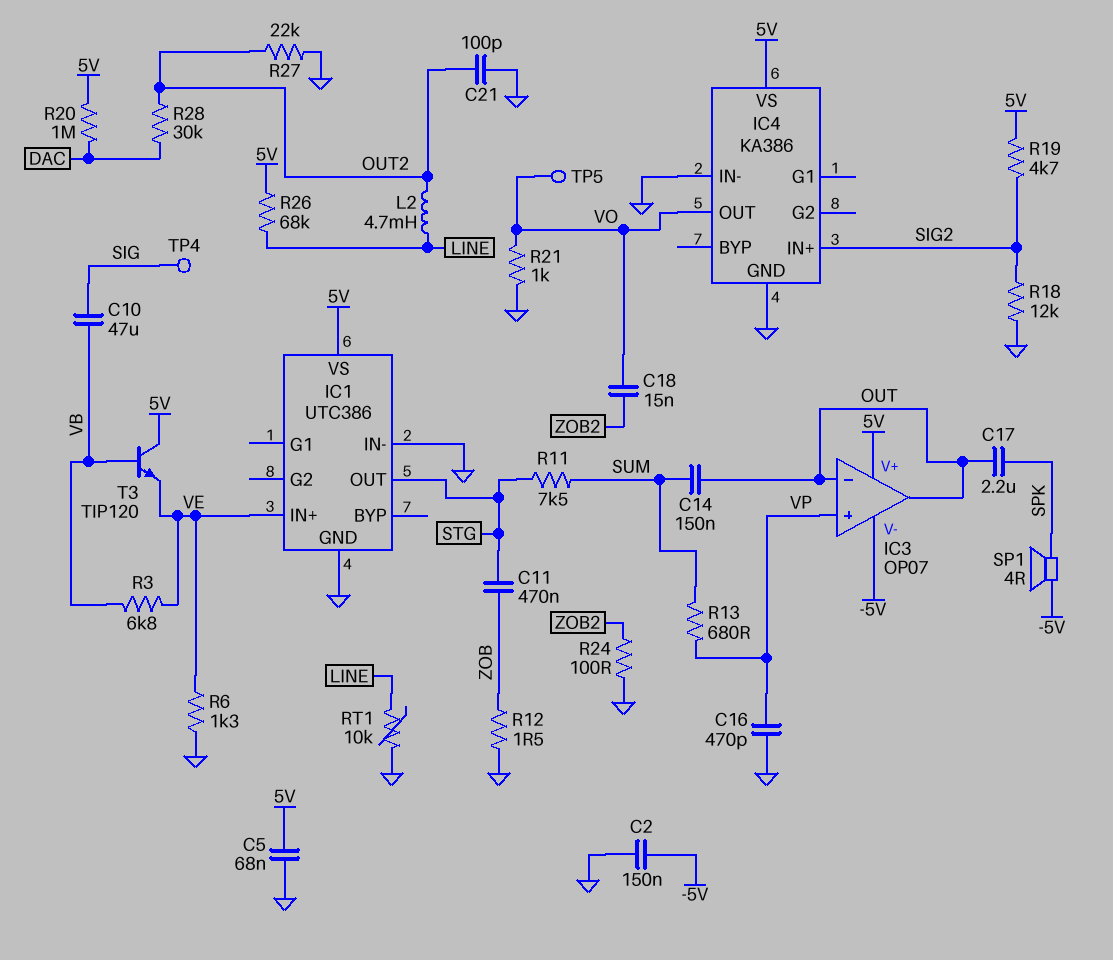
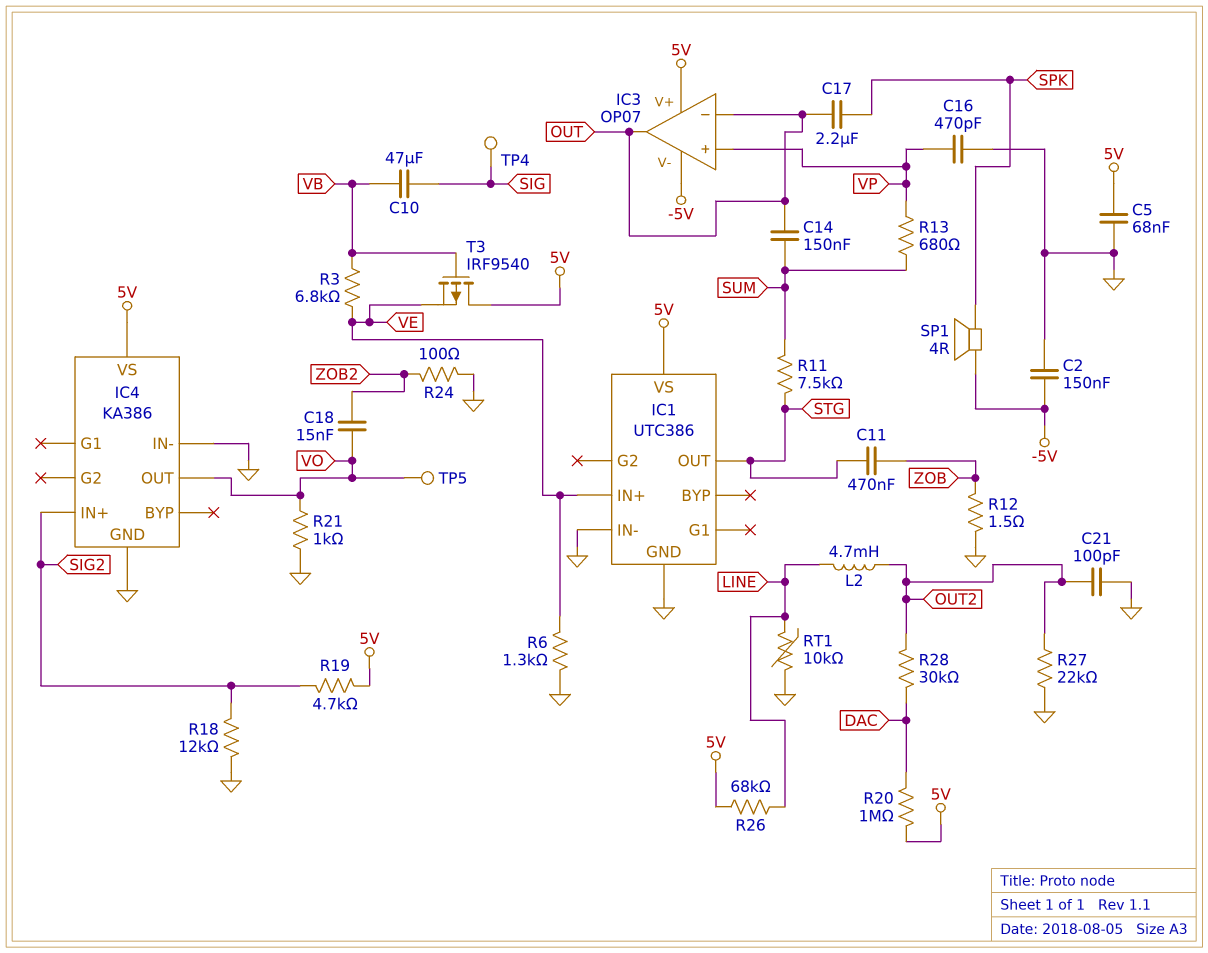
T3: NPN TIP120 (B VB, C 5V, E VE) -> PMOS IRF9540 (G VB, D 5V, S VE)

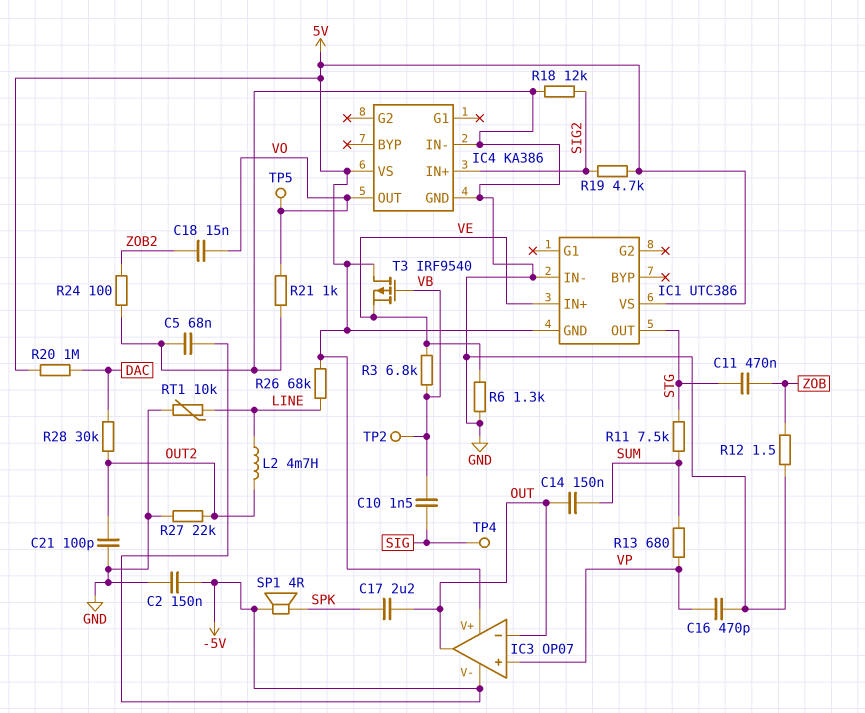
C5: 68nF (5V, GND) -> 68nF (-5V, GND)
C10: 47uF (SIG, VB) -> 1.5nF (SIG, VB)
IC1 pin GND: GND -> 5V
TP2: none -> test point (VB)

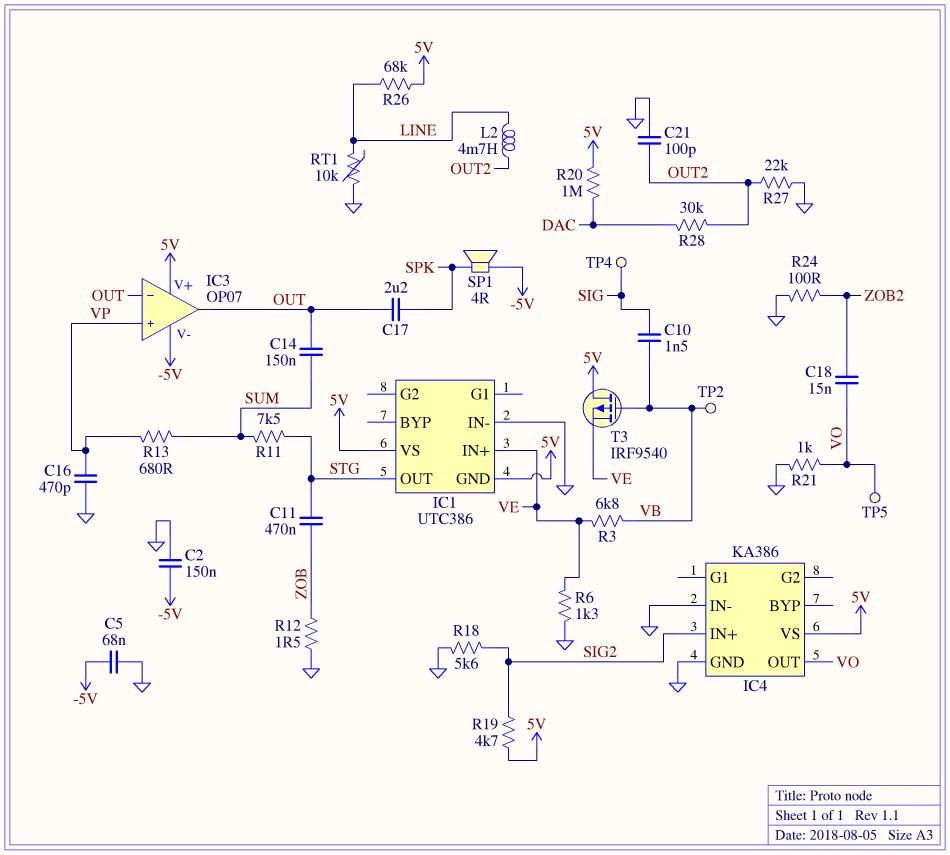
R18: 12k (GND, SIG2) -> 5.6k (GND, SIG2)

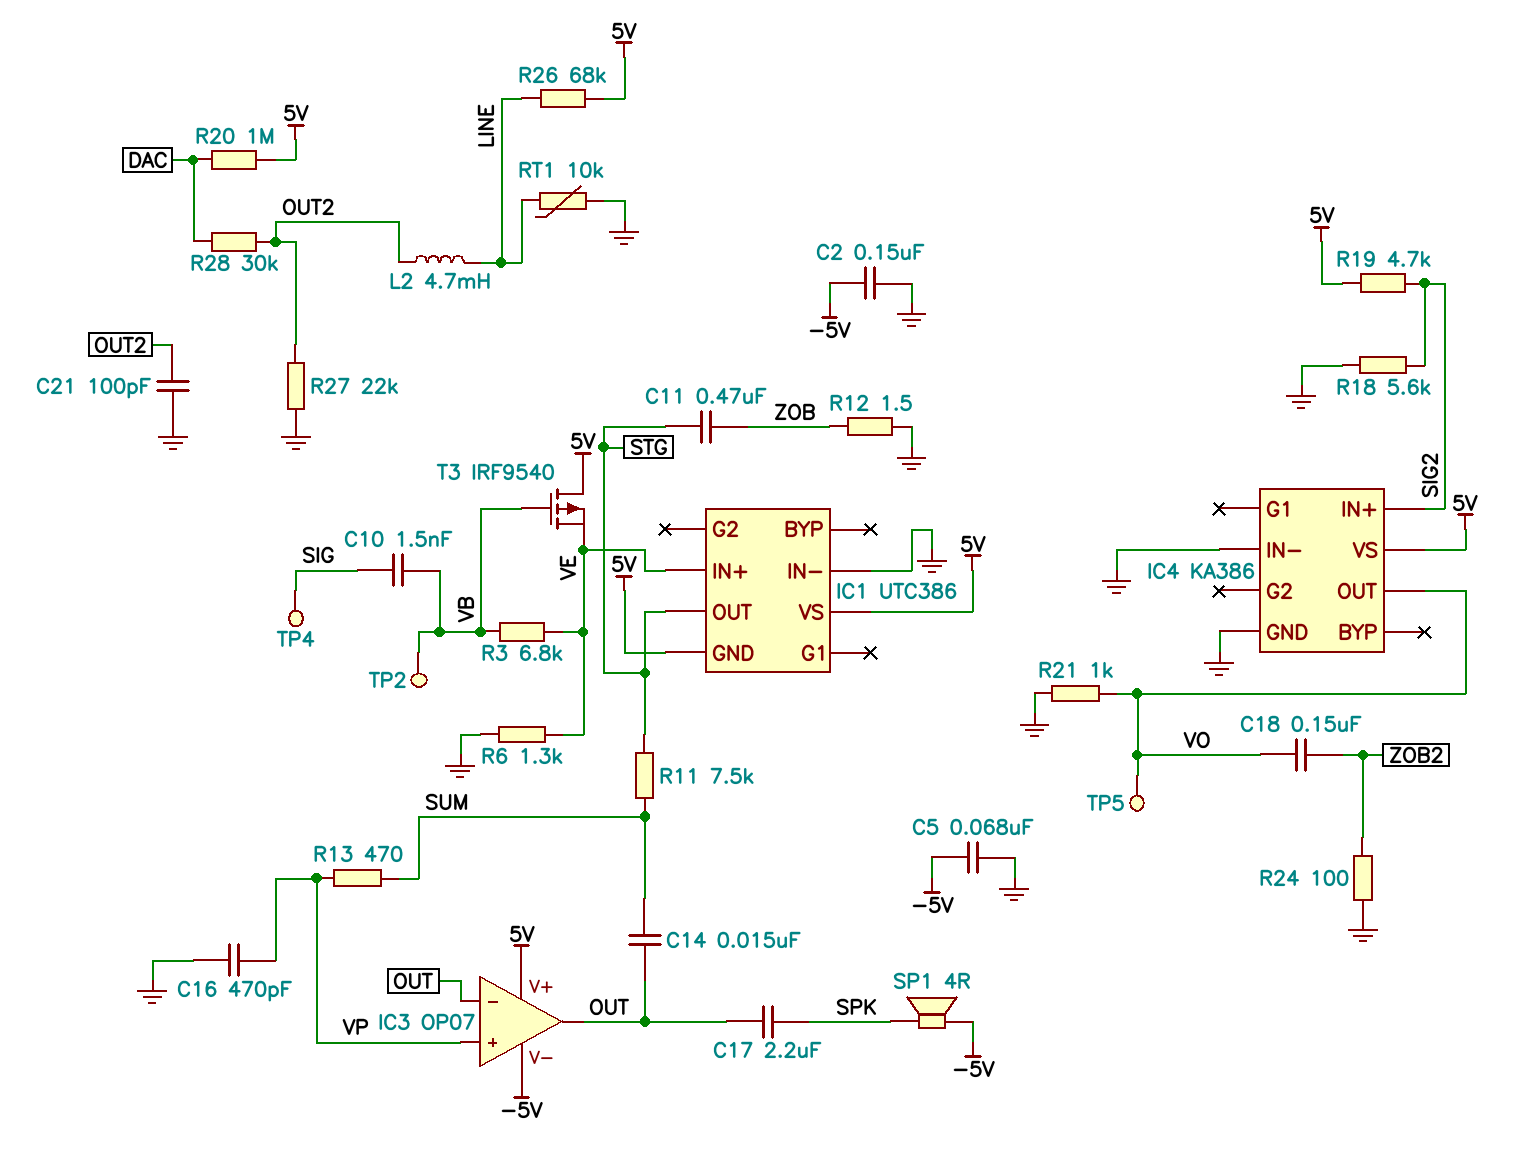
C14: 150nF (OUT, SUM) -> 15nF (OUT, SUM)
C18: 15nF (VO, ZOB2) -> 150nF (VO, ZOB2)
R13: 680 (SUM, VP) -> 470 (SUM, VP)

